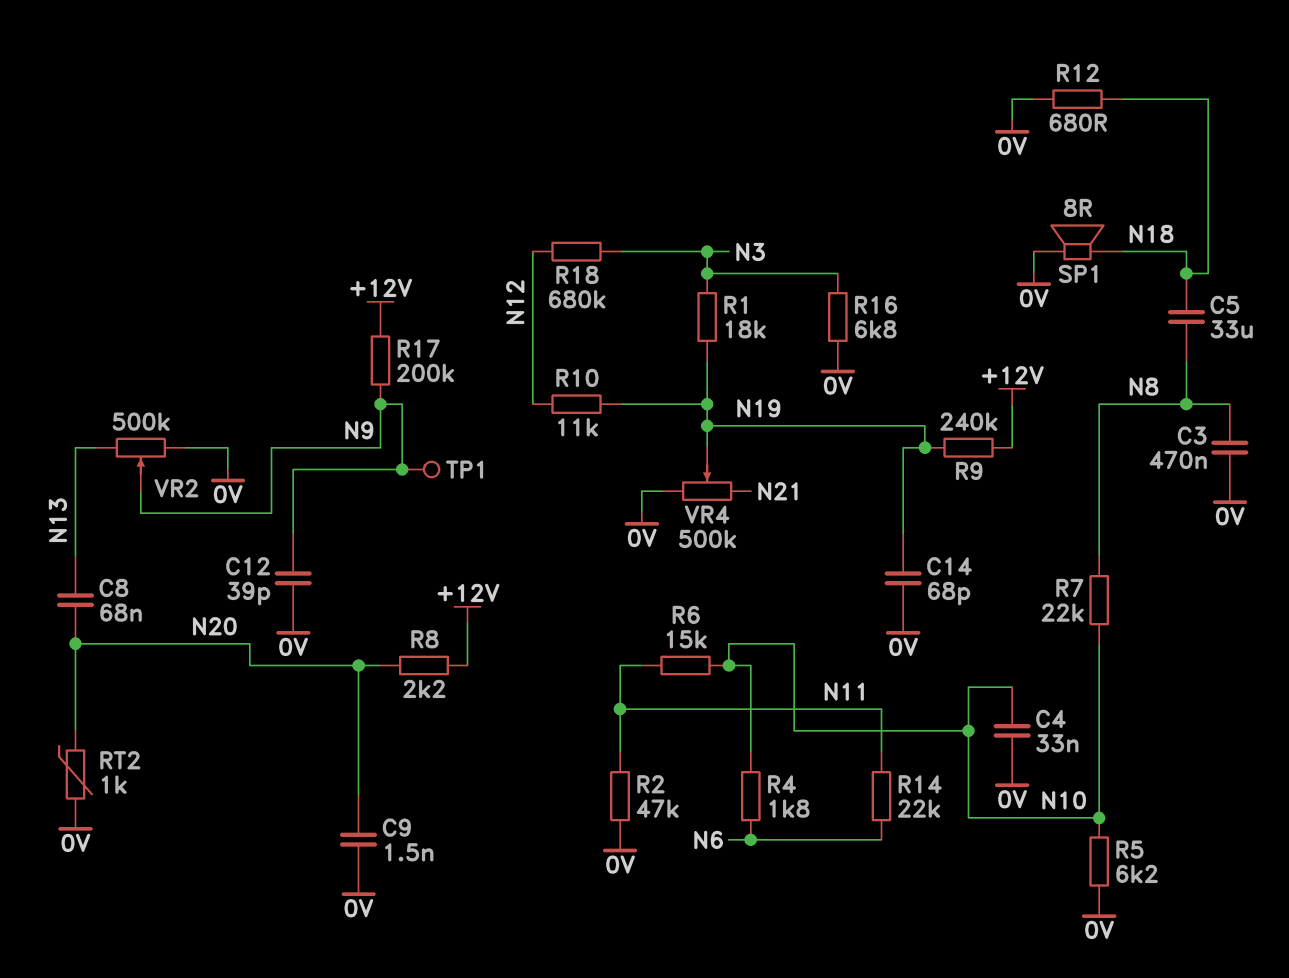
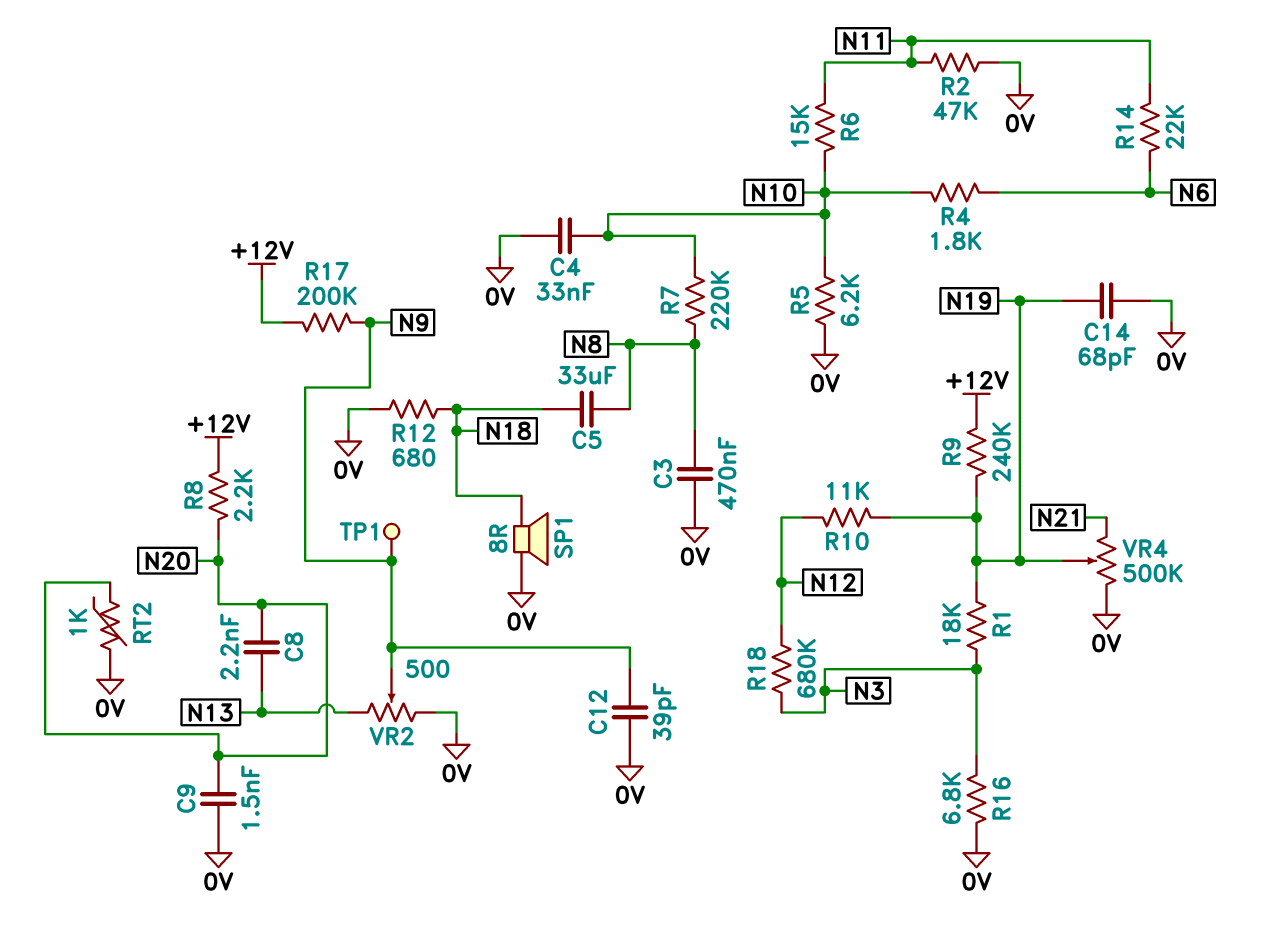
C8: 68nF (N13, N20) -> 2.2nF (N13, N20)
R7: 22k (N8, N10) -> 220k (N8, N10)
VR2: 500k (0V, N13, wiper N9) -> 500 (0V, N13, wiper N9)

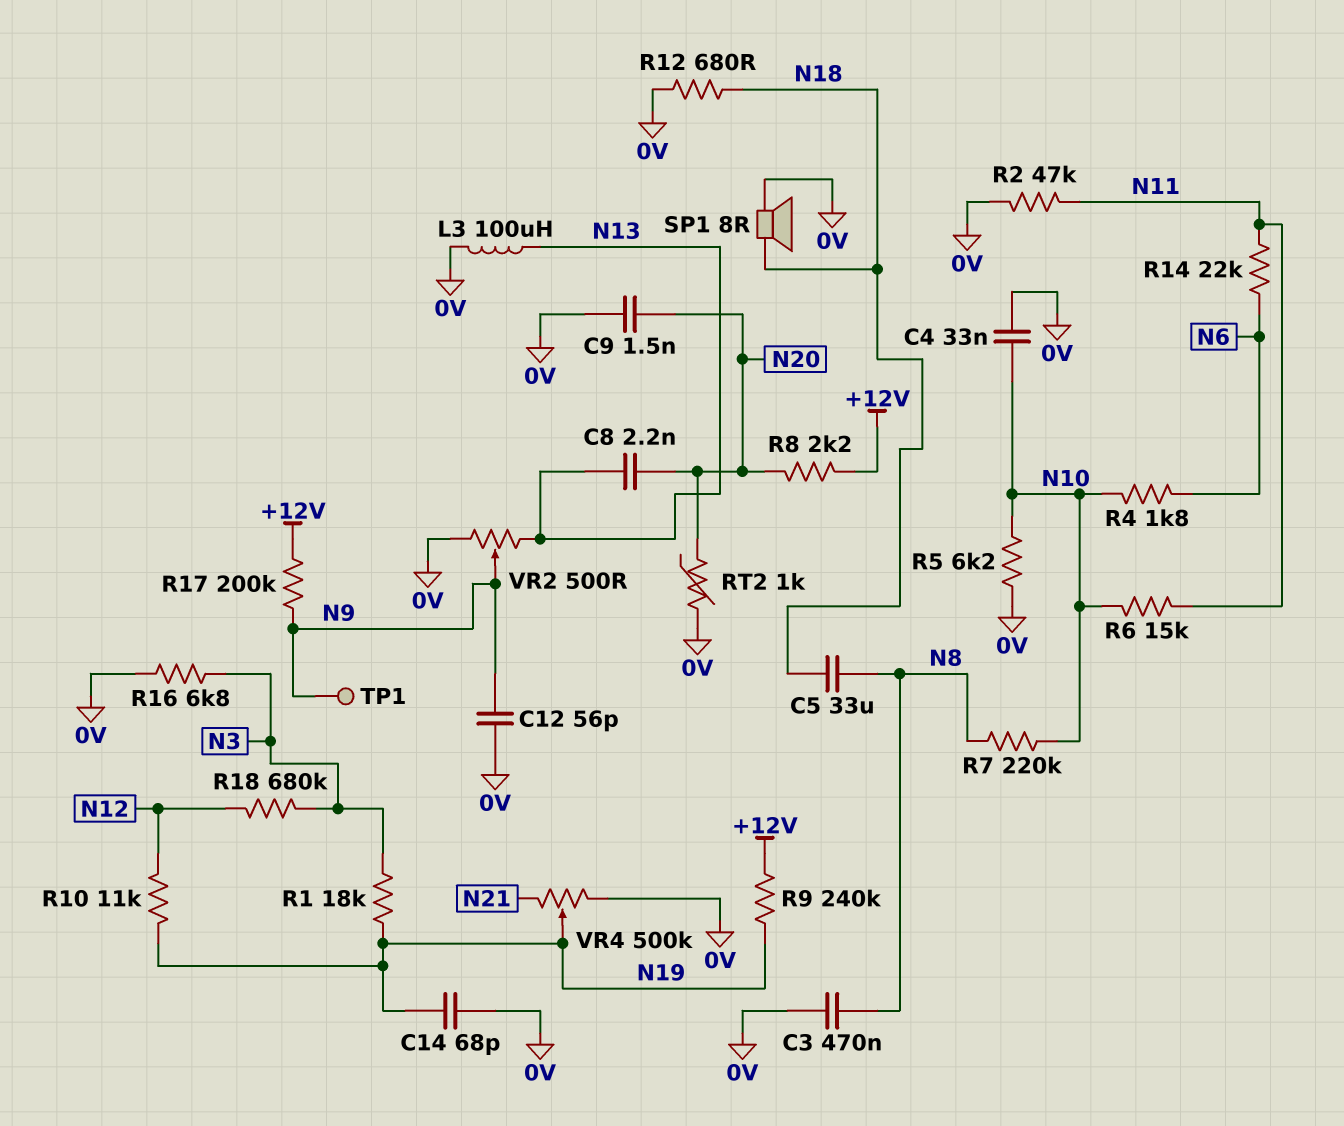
C12: 39pF (0V, N9) -> 56pF (0V, N9)
L3: none -> 100uH (0V, N13)

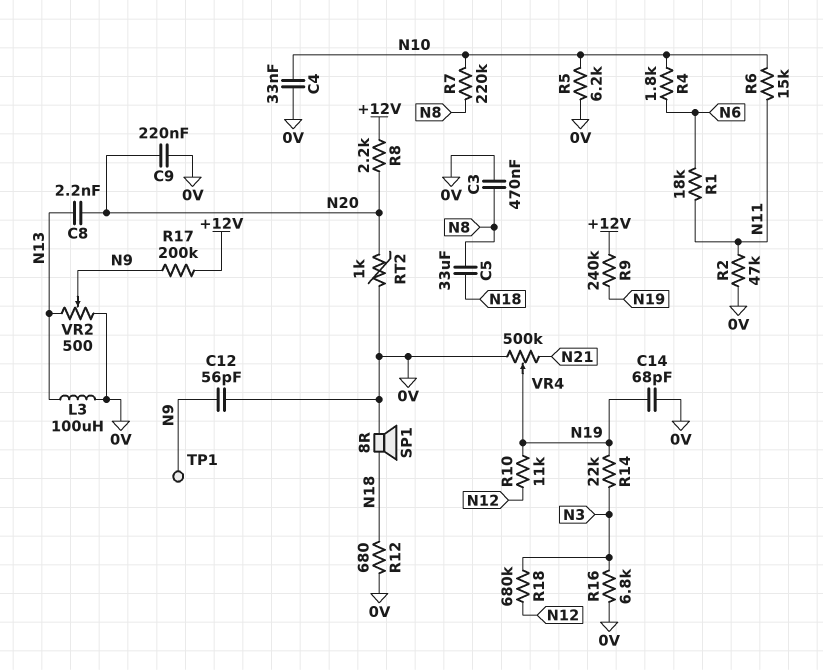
C9: 1.5nF (0V, N20) -> 220nF (0V, N20)
R1: 18k (N3, N19) -> 18k (N6, N11)
R14: 22k (N6, N11) -> 22k (N3, N19)

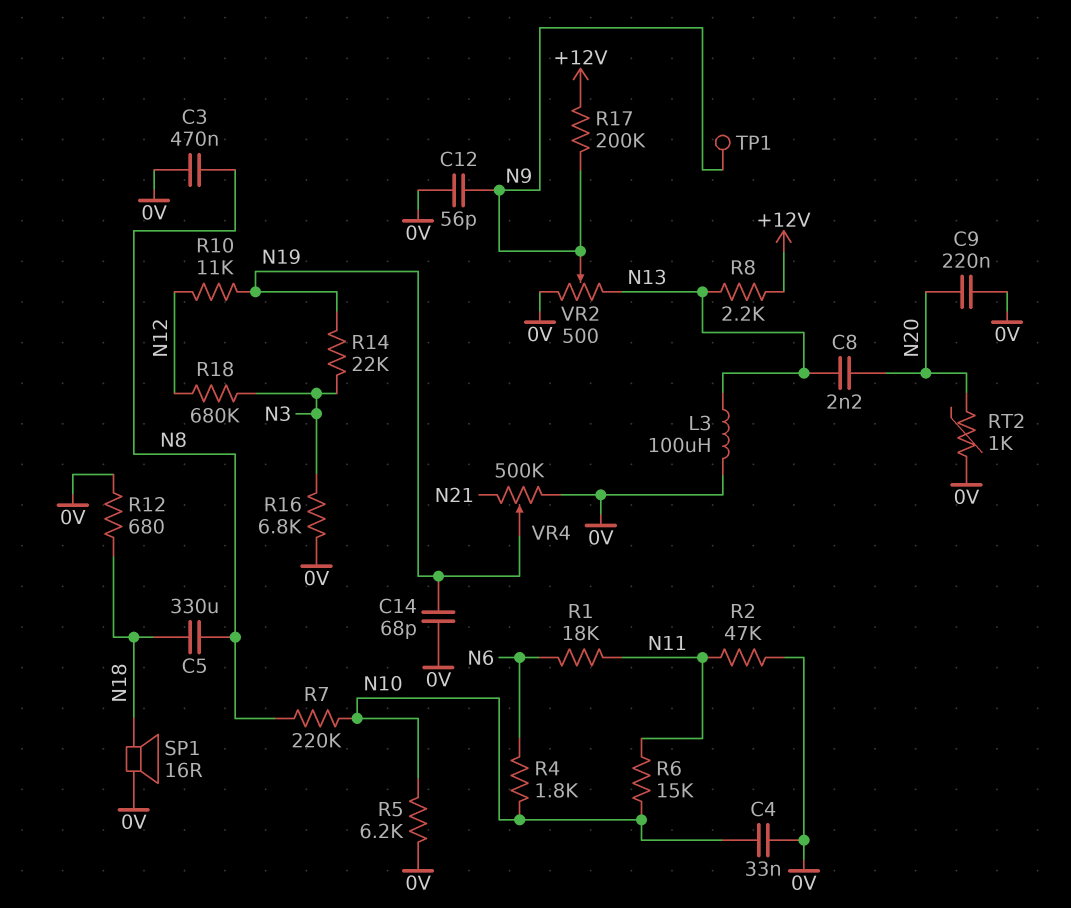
C5: 33uF (N8, N18) -> 330uF (N8, N18)
R8: 2.2k (+12V, N20) -> 2.2k (+12V, N13)
R9: 240k (+12V, N19) -> none
SP1: speaker 8R (0V, N18) -> speaker 16R (0V, N18)

